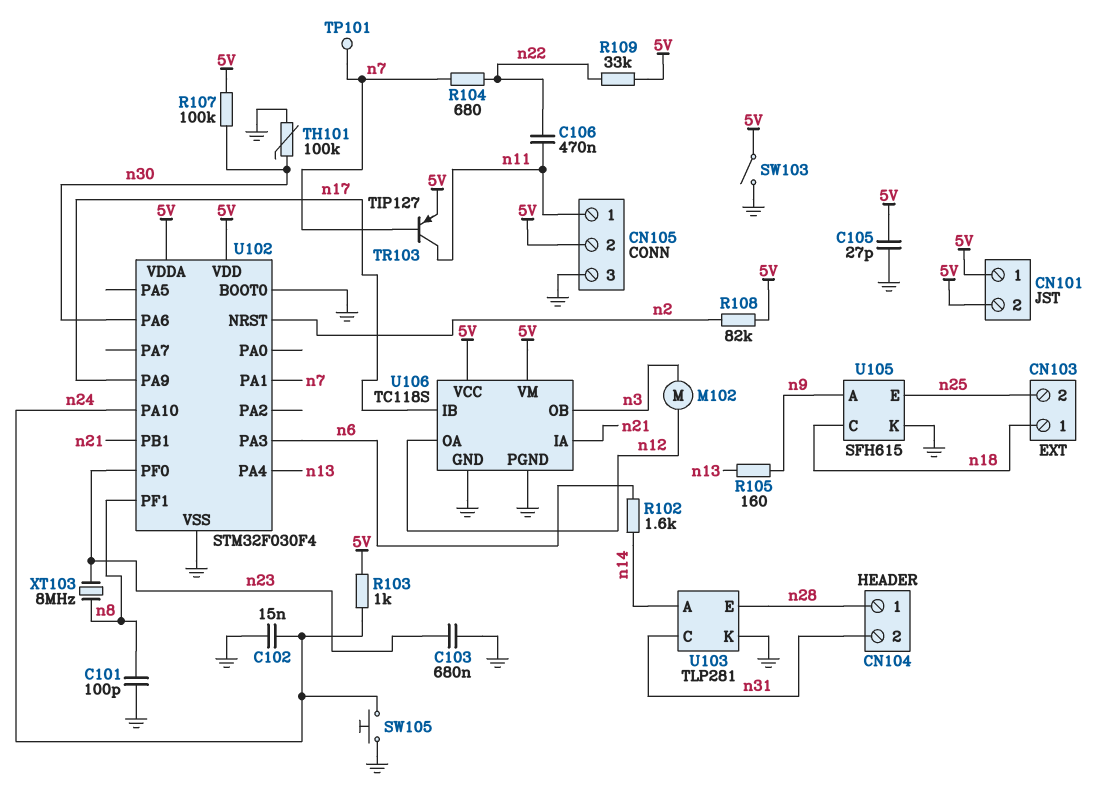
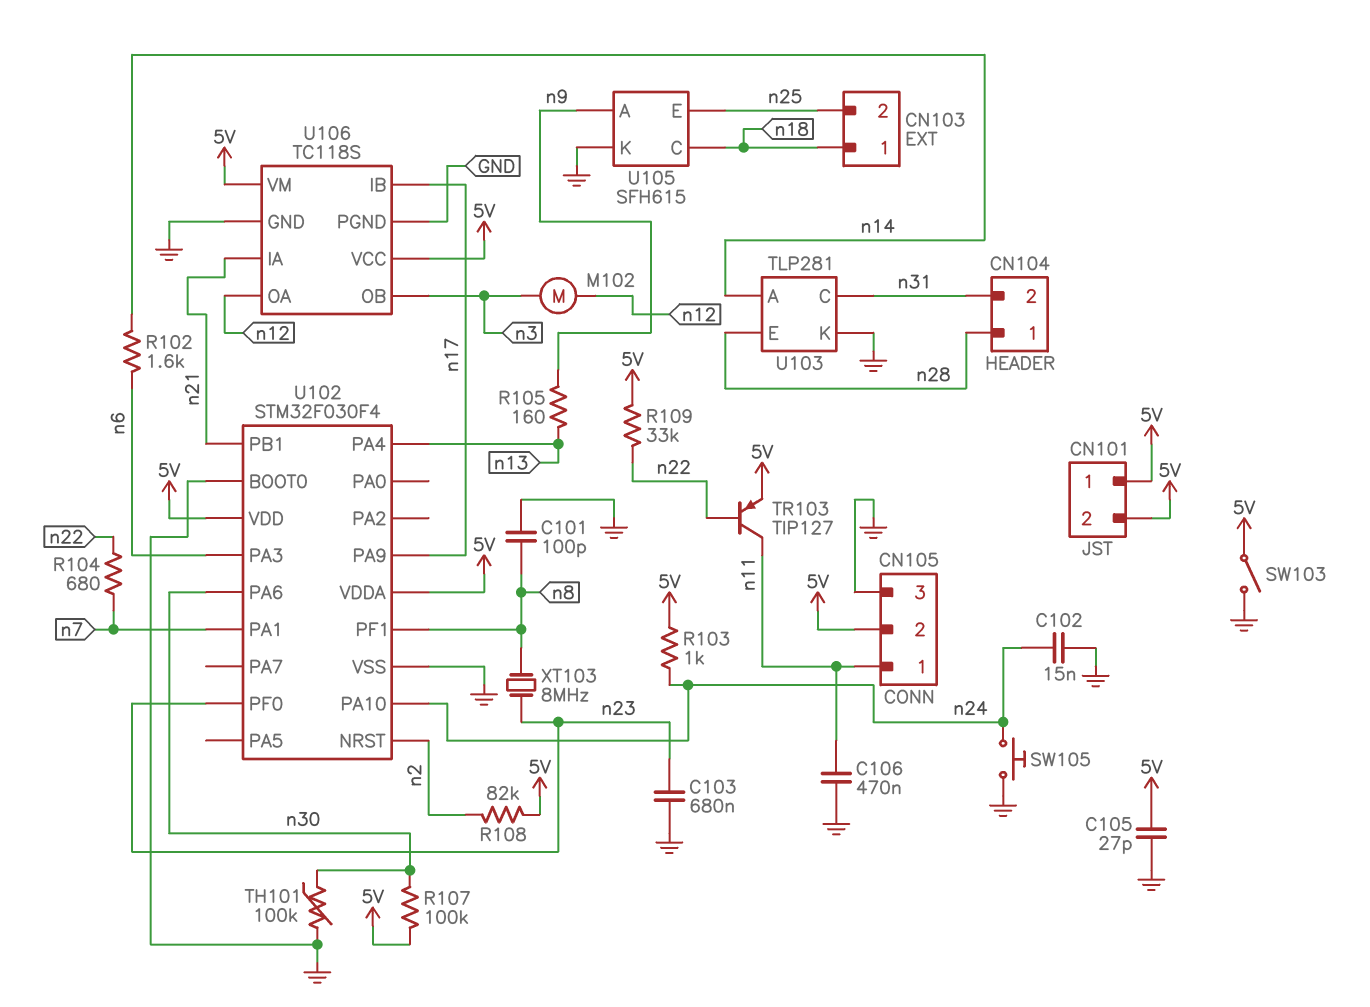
C106: 470nF (n11, n22) -> 470nF (GND, n11)
TP101: test point (n7) -> none
TR103: PNP TIP127 (B n7, C n11, E 5V) -> PNP TIP127 (B n22, C n11, E 5V)

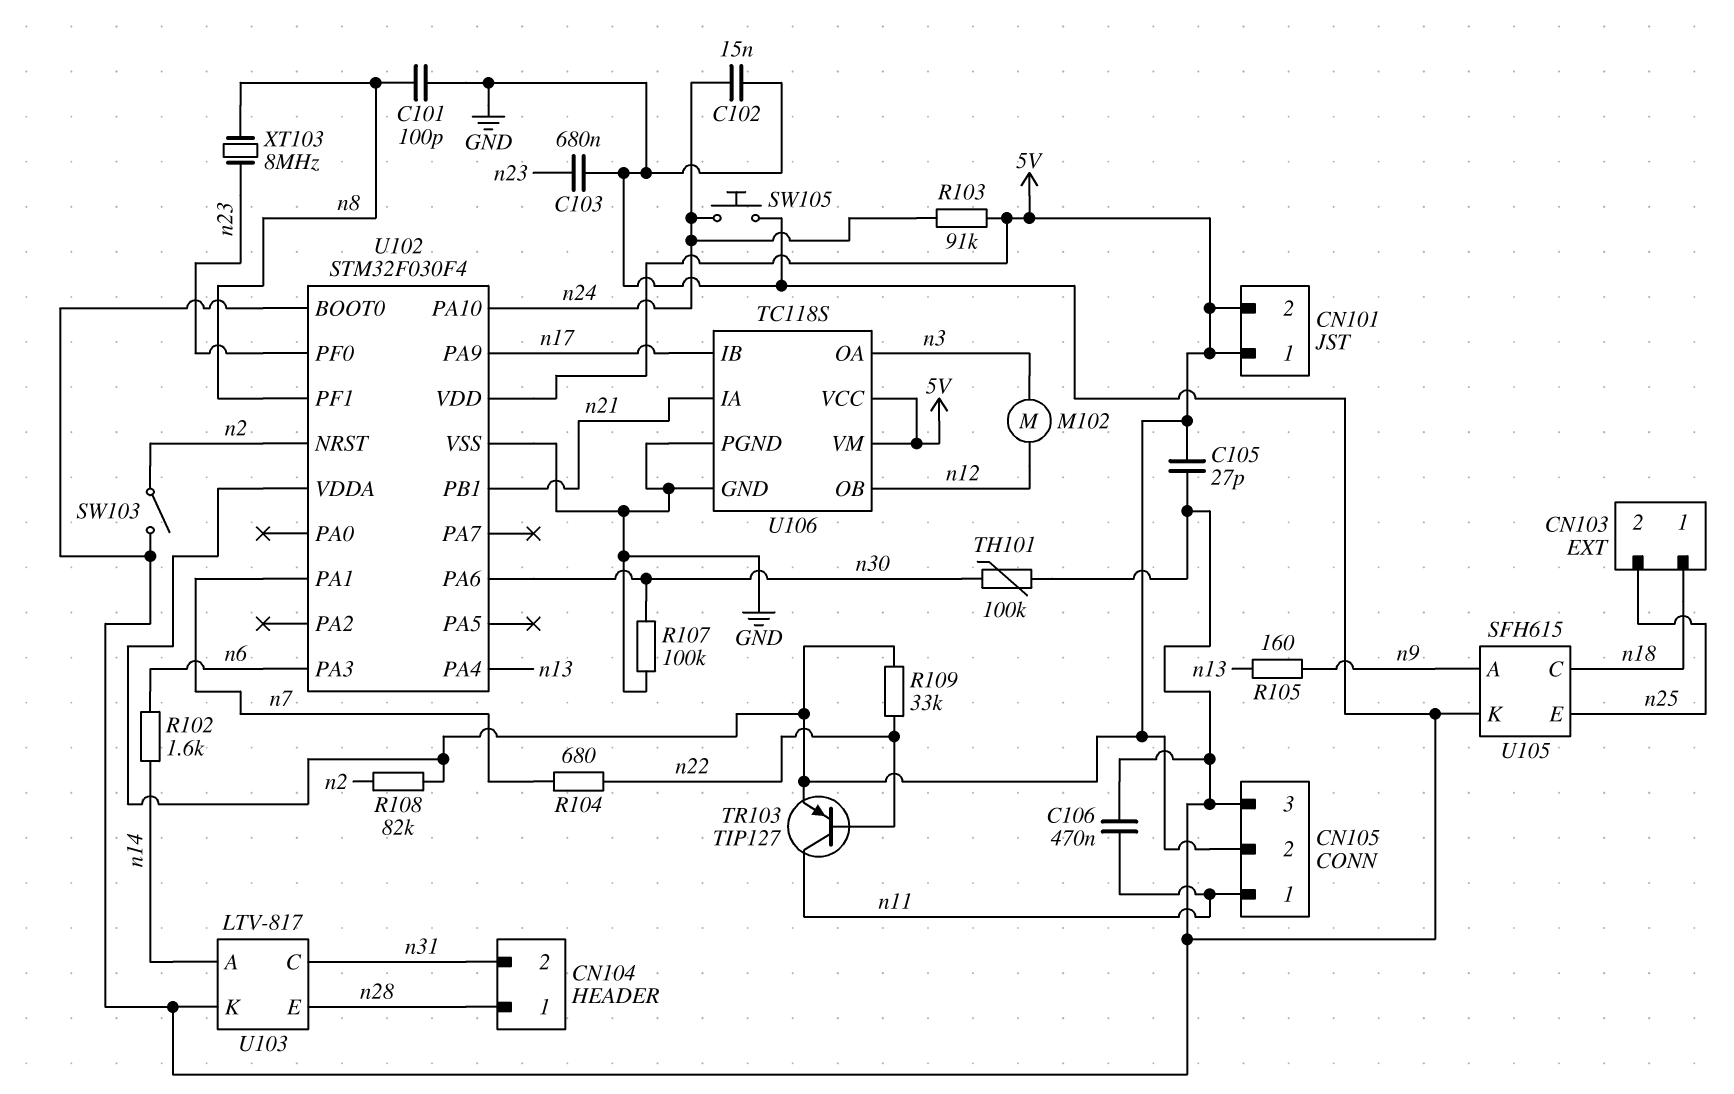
R103: 1k (5V, n24) -> 91k (5V, n24)
R107: 100k (5V, n30) -> 100k (GND, n30)
SW103: switch (5V, GND) -> switch (GND, n2)
U103: TLP281 -> LTV-817
U106 pin OA: n12 -> n3
U106 pin OB: n3 -> n12

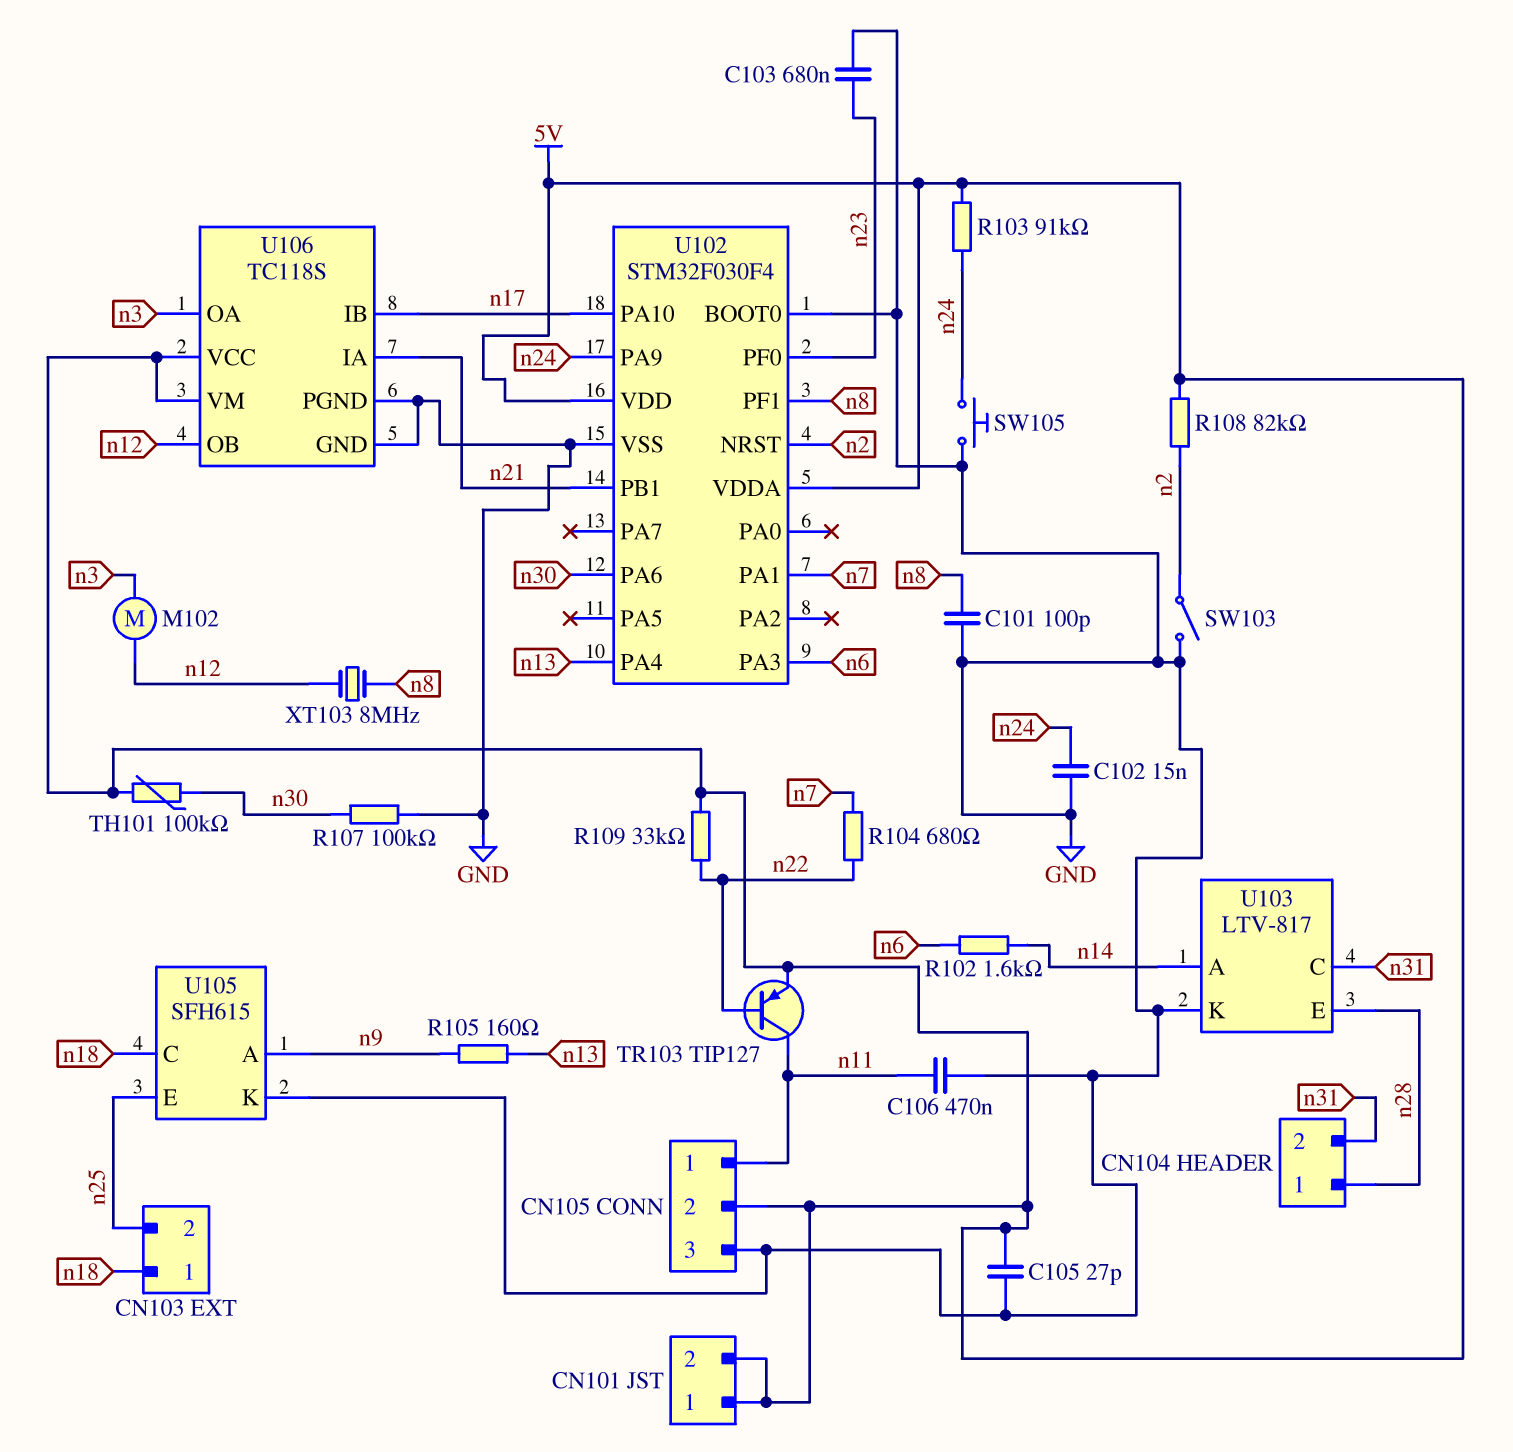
TH101: 100k (GND, n30) -> 100k (5V, n30)
U102 pin PA9: n17 -> n24
U102 pin PA10: n24 -> n17
XT103: 8MHz (n8, n23) -> 8MHz (n8, n12)

